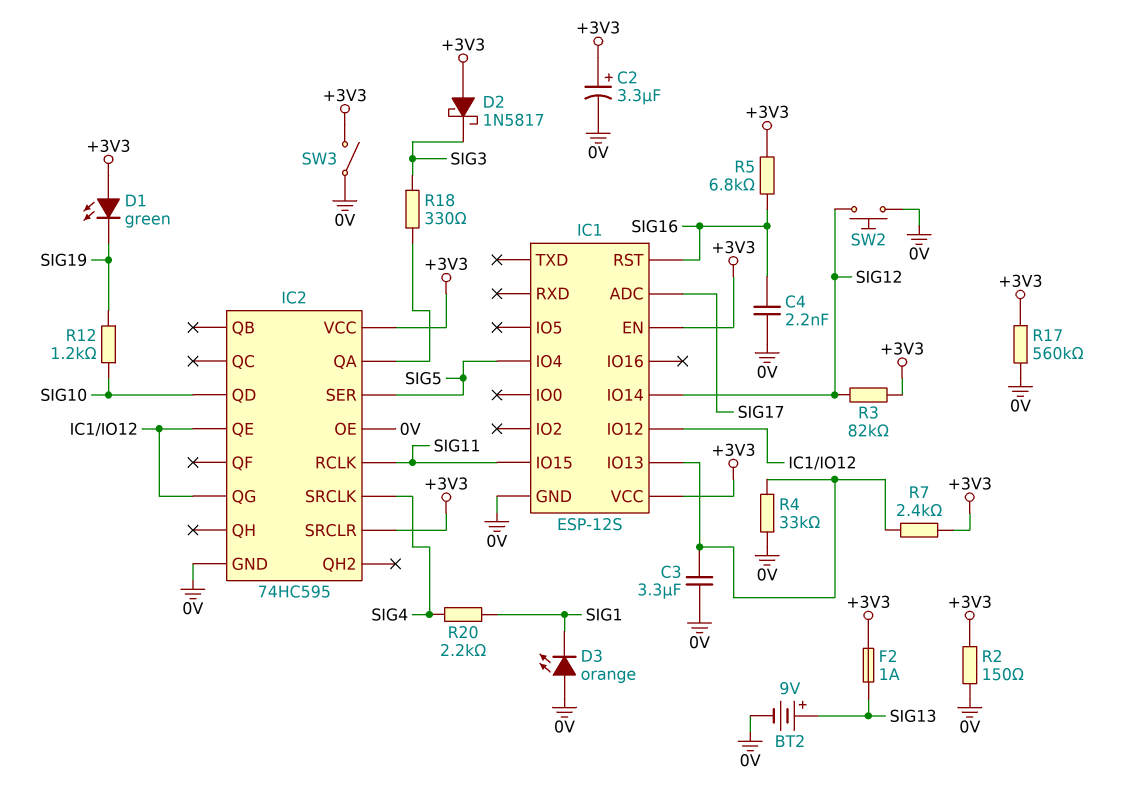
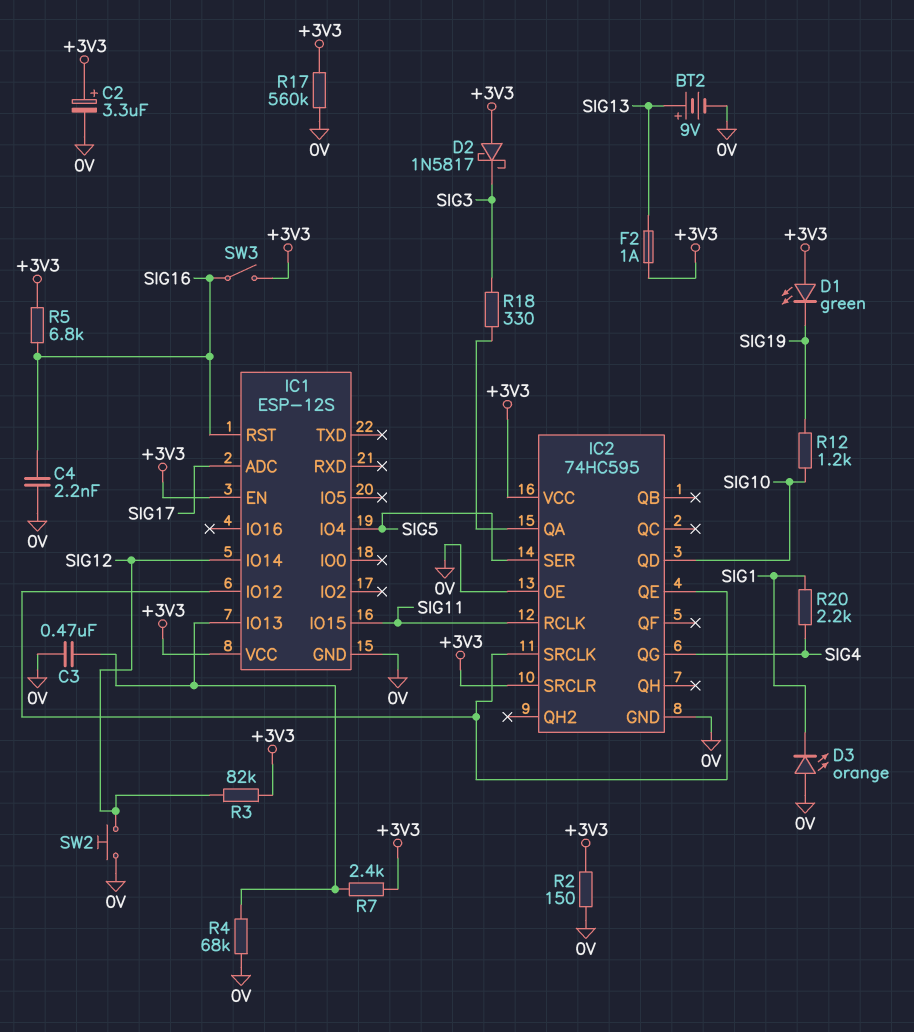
C3: 3.3uF (0V, IC1/IO13) -> 470nF (0V, IC1/IO13)
IC2 pin QG: IC1/IO12 -> SIG4
IC2 pin SRCLK: SIG4 -> IC1/IO12
R4: 33k (0V, IC1/IO13) -> 68k (0V, IC1/IO13)
SW3: switch (+3V3, 0V) -> switch (+3V3, SIG16)

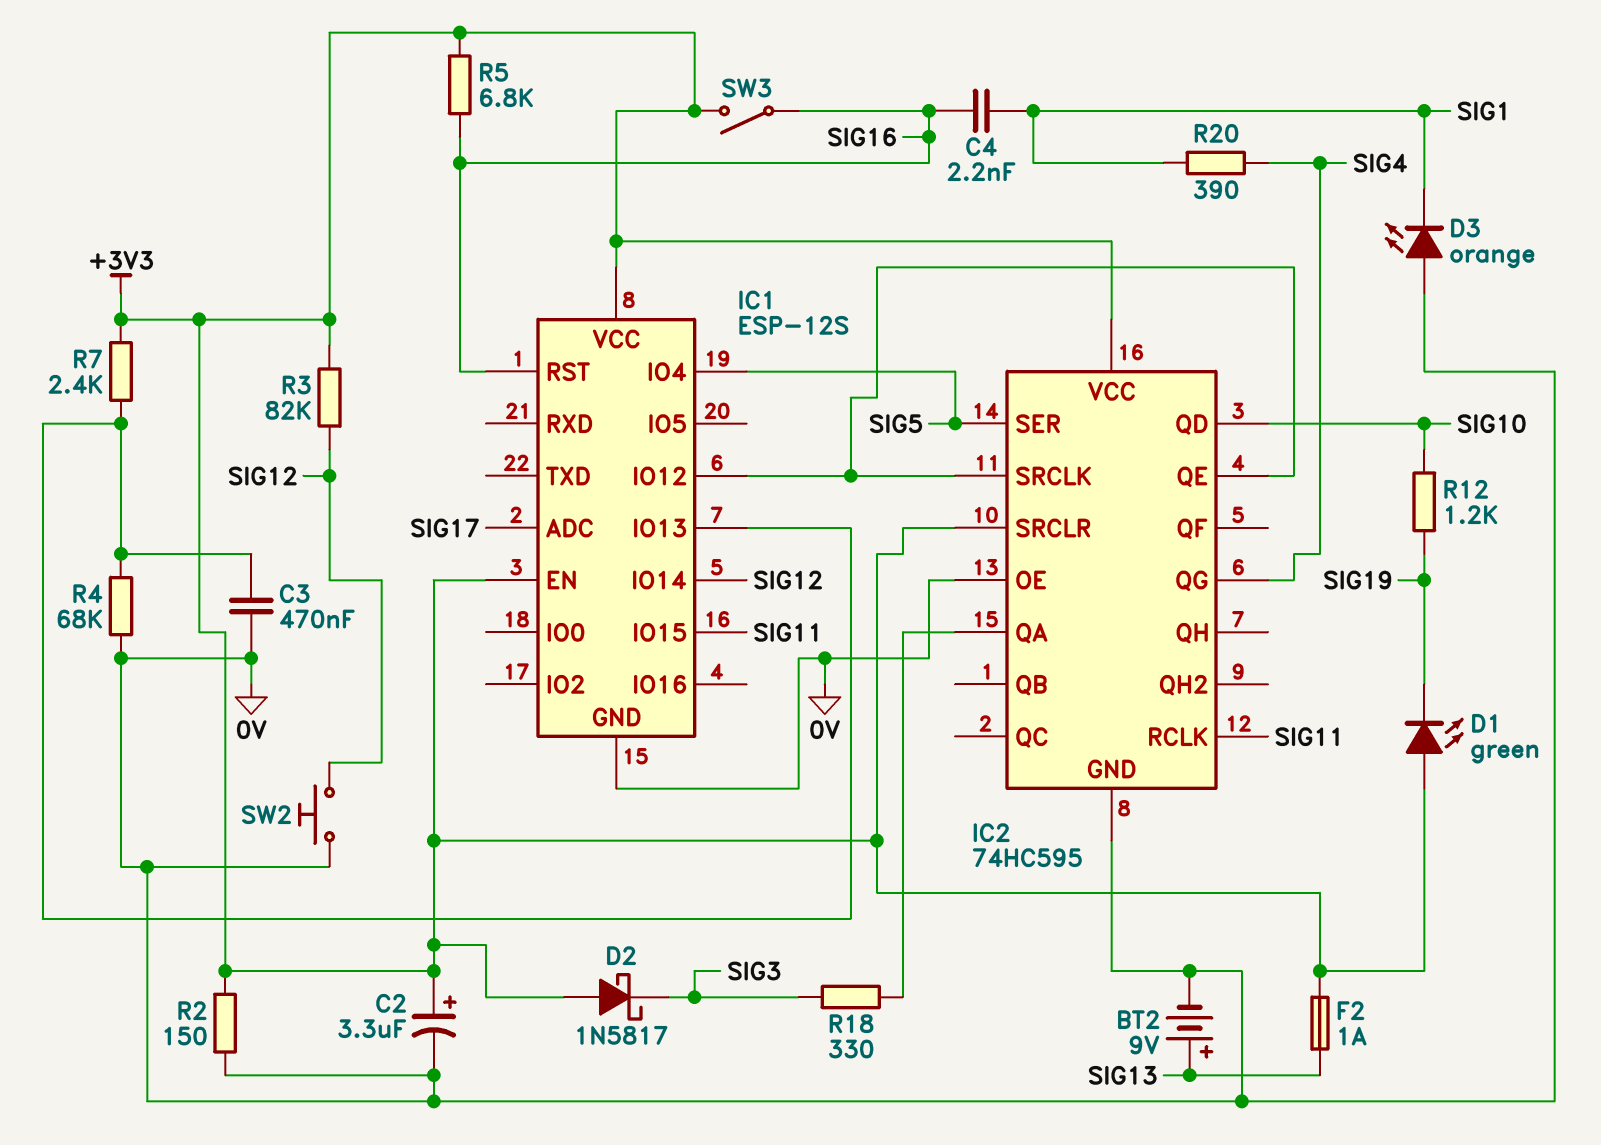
C4: 2.2nF (0V, SIG16) -> 2.2nF (SIG1, SIG16)
R17: 560k (+3V3, 0V) -> none
R20: 2.2k (SIG1, SIG4) -> 390 (SIG1, SIG4)

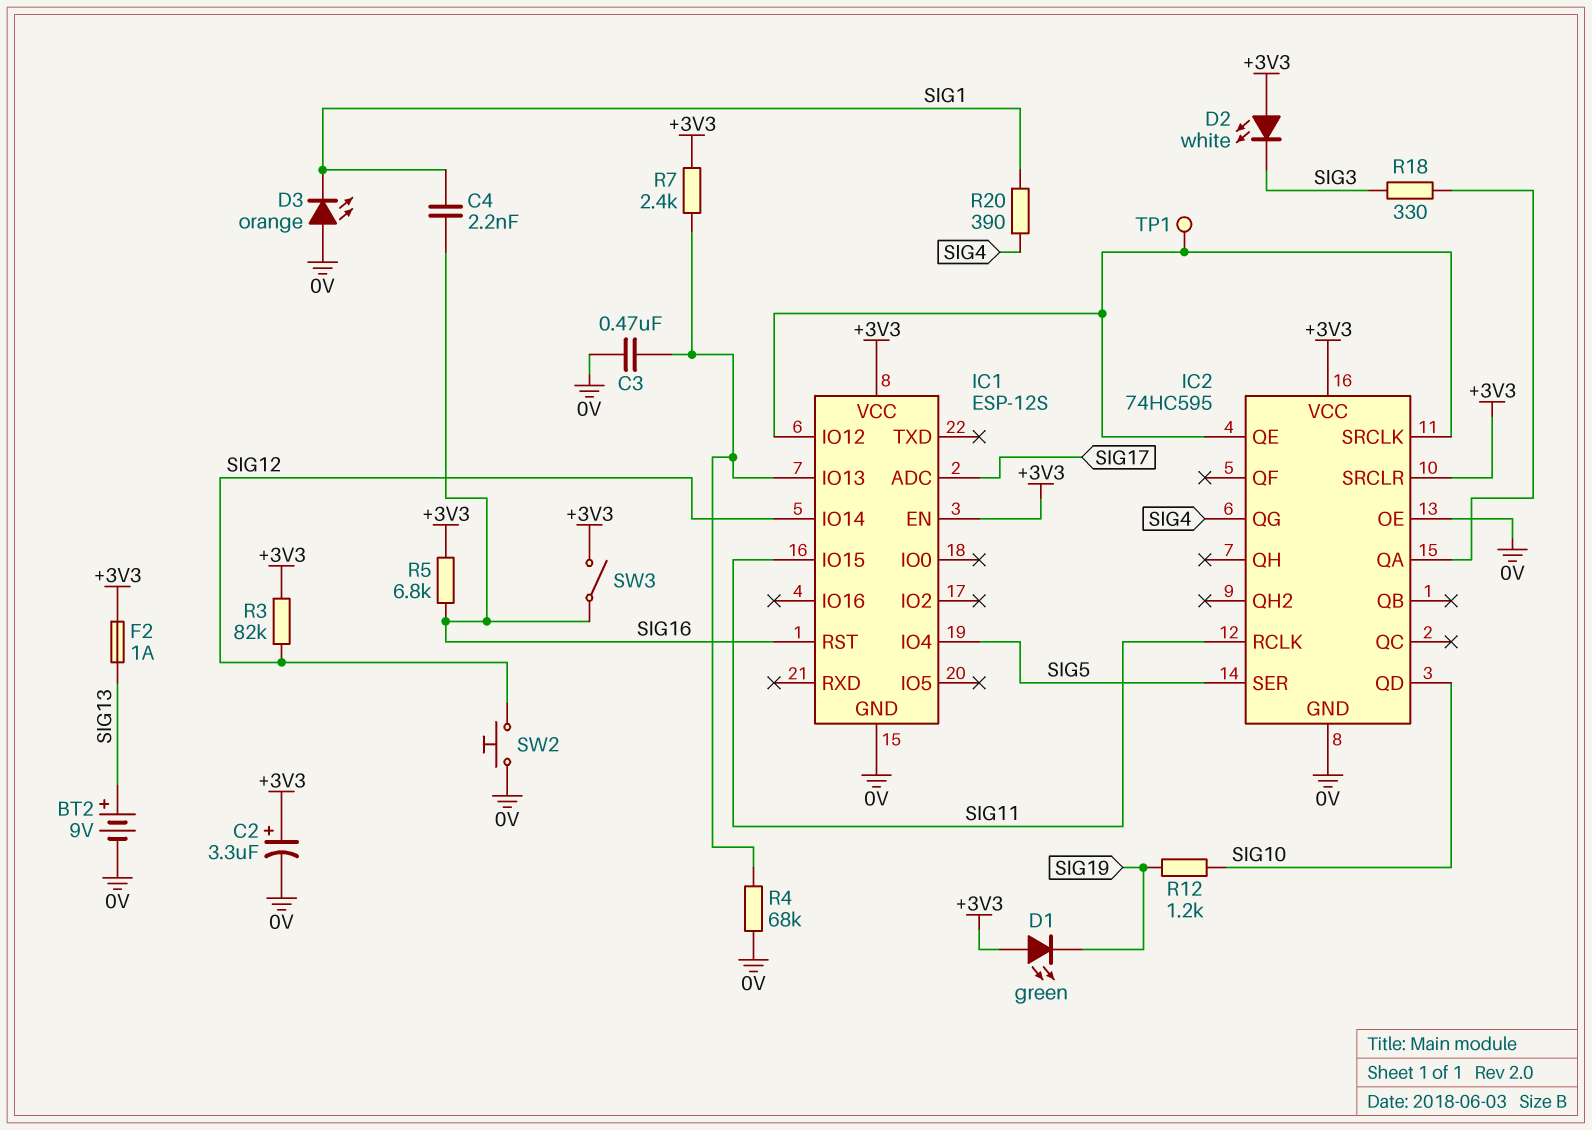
D2: schottky 1N5817 (A +3V3, K SIG3) -> LED white (A +3V3, K SIG3)
R2: 150 (+3V3, 0V) -> none
TP1: none -> test point (IC1/IO12)

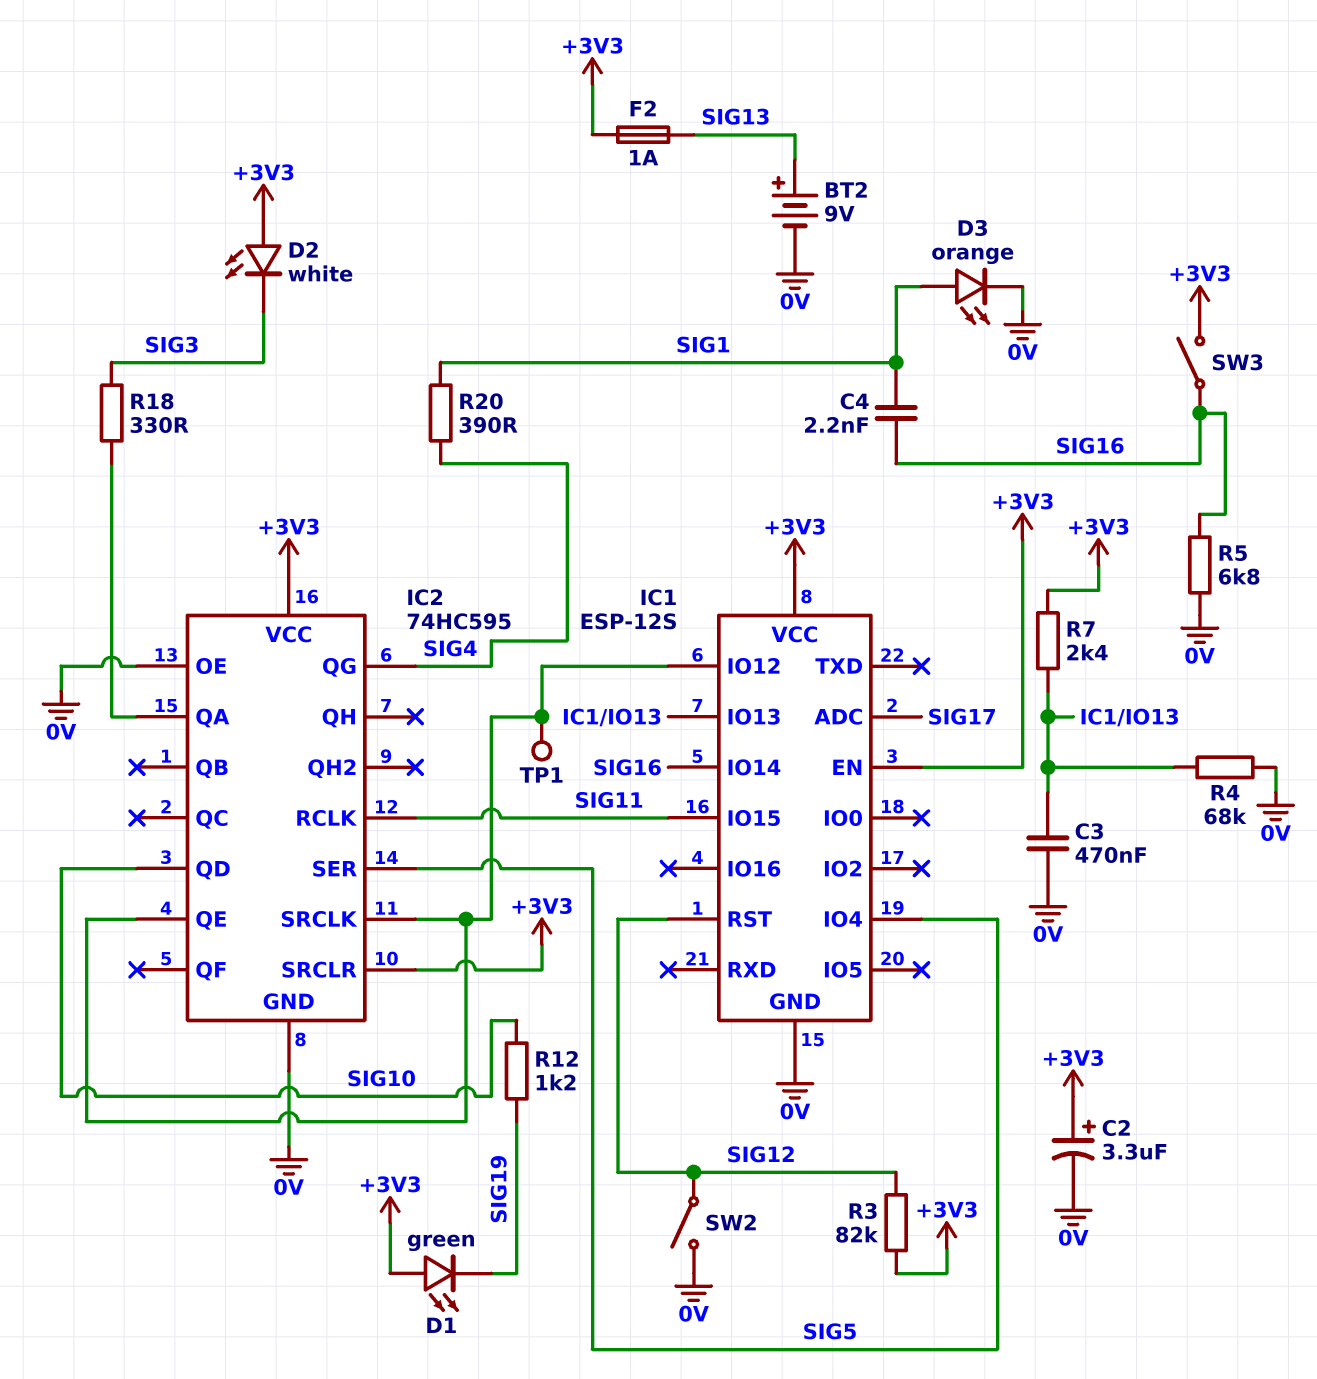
D3: LED orange (A 0V, K SIG1) -> LED orange (A SIG1, K 0V)
IC1 pin IO14: SIG12 -> SIG16
IC1 pin RST: SIG16 -> SIG12
R5: 6.8k (+3V3, SIG16) -> 6.8k (0V, SIG16)
SW2: button (0V, SIG12) -> switch (0V, SIG12)

